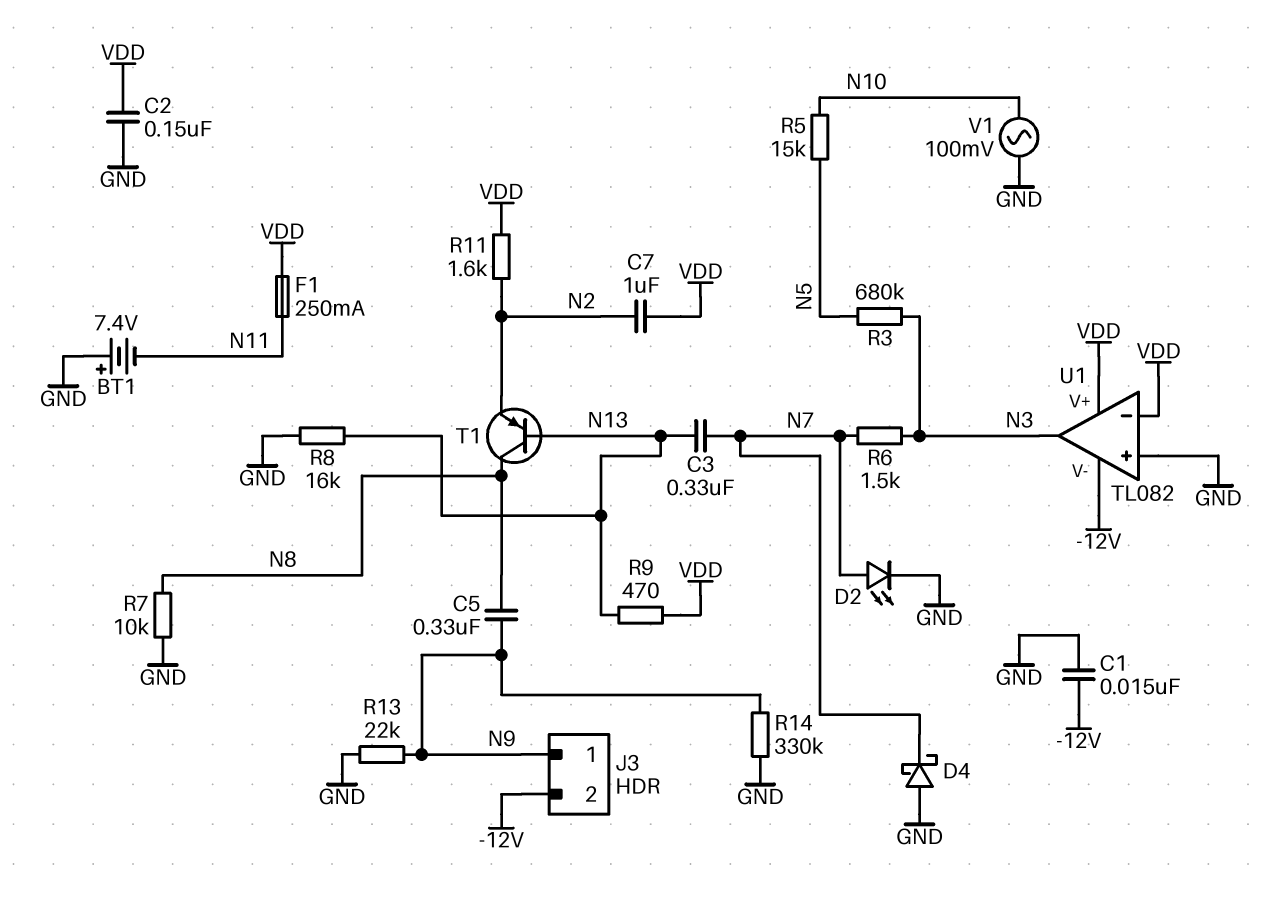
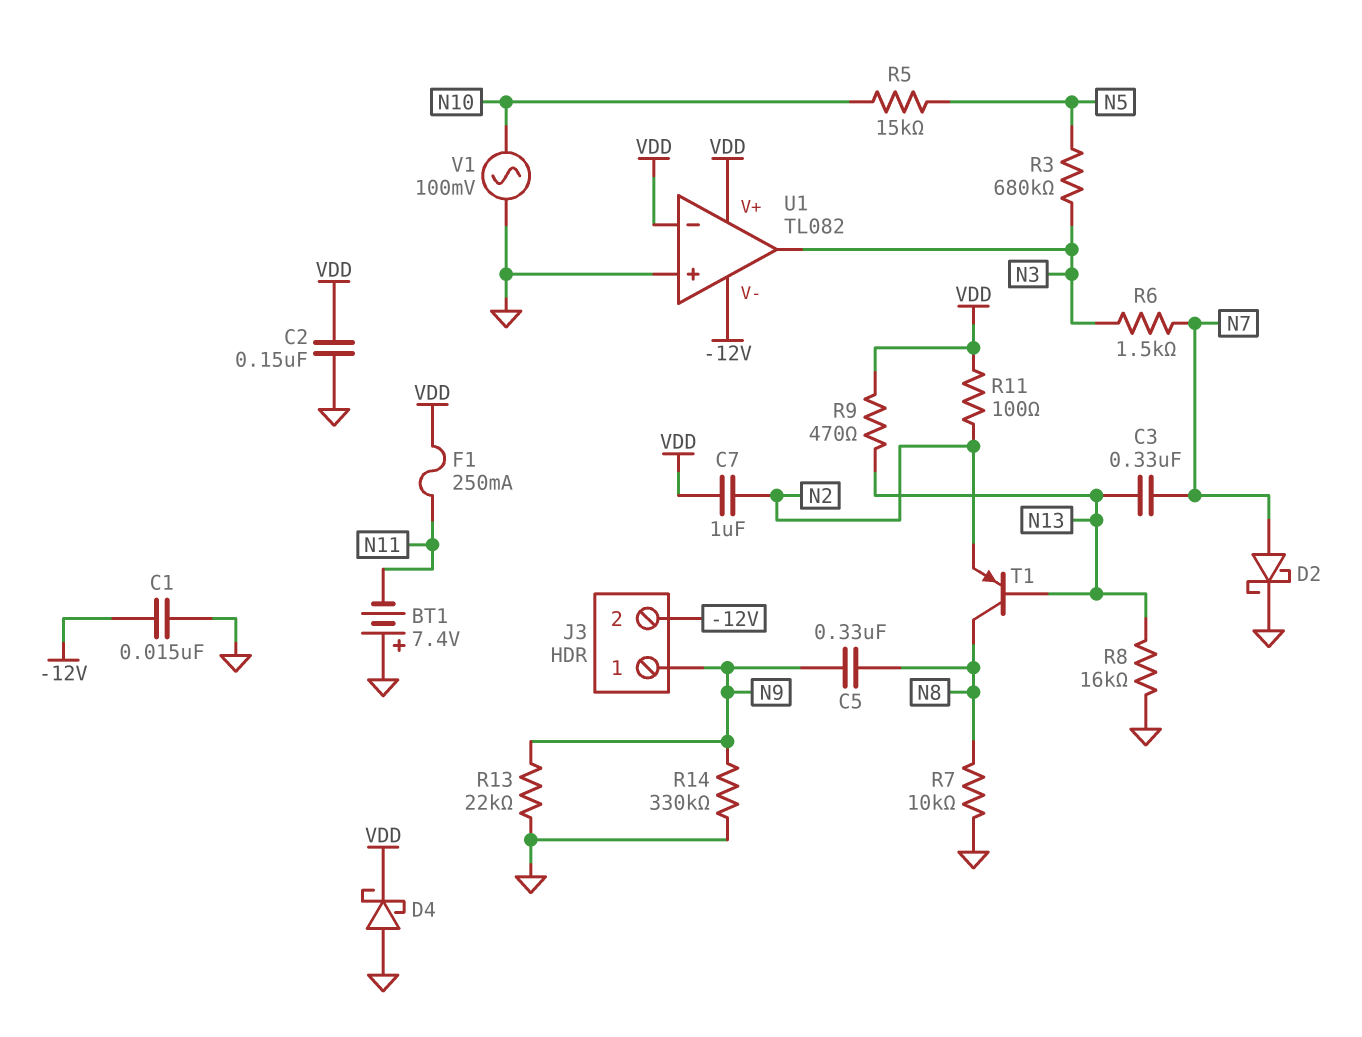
D2: LED (A N7, K GND) -> schottky (A N7, K GND)
D4: schottky (A GND, K N7) -> schottky (A GND, K VDD)
R11: 1.6k (N2, VDD) -> 100 (N2, VDD)

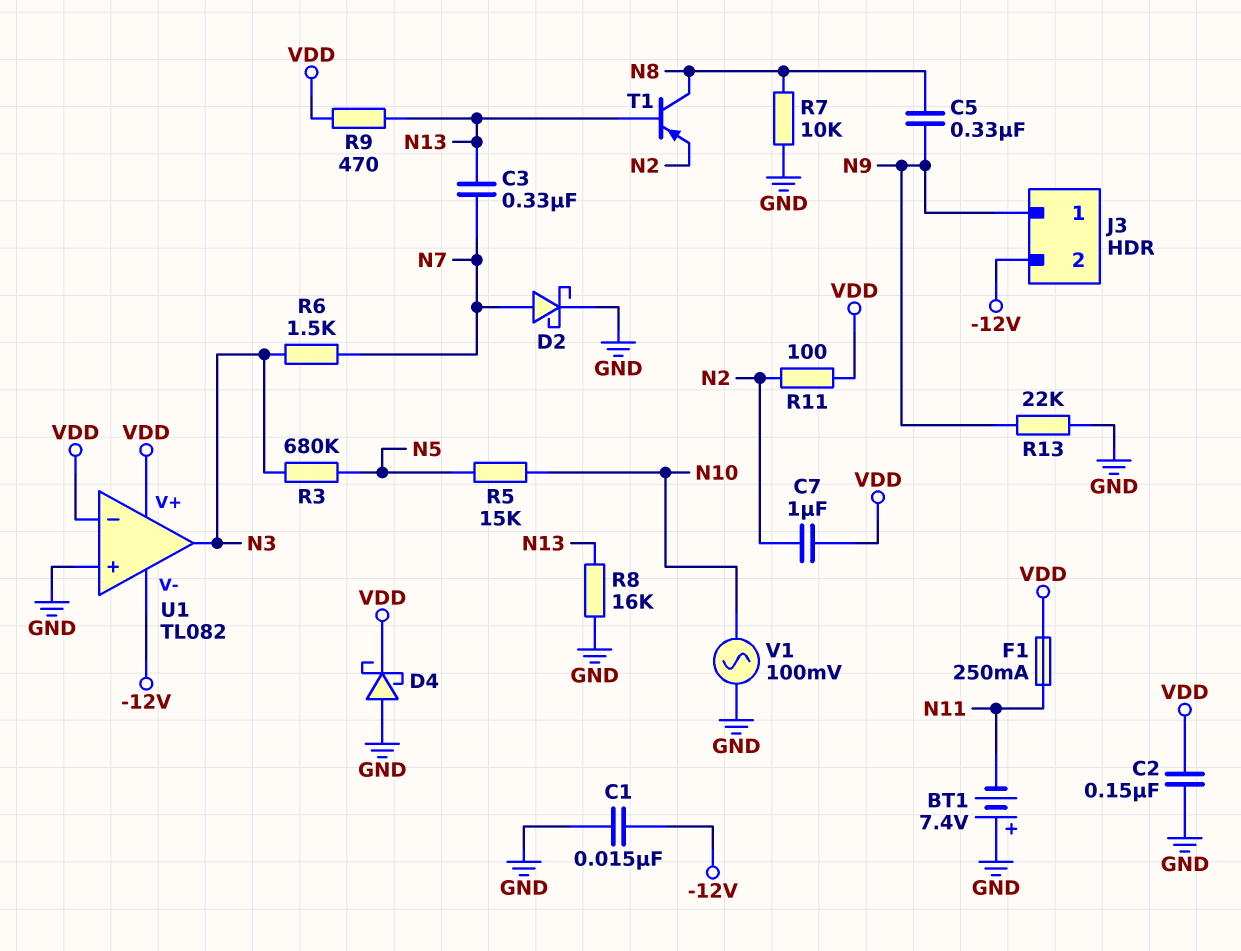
R14: 330k (GND, N9) -> none

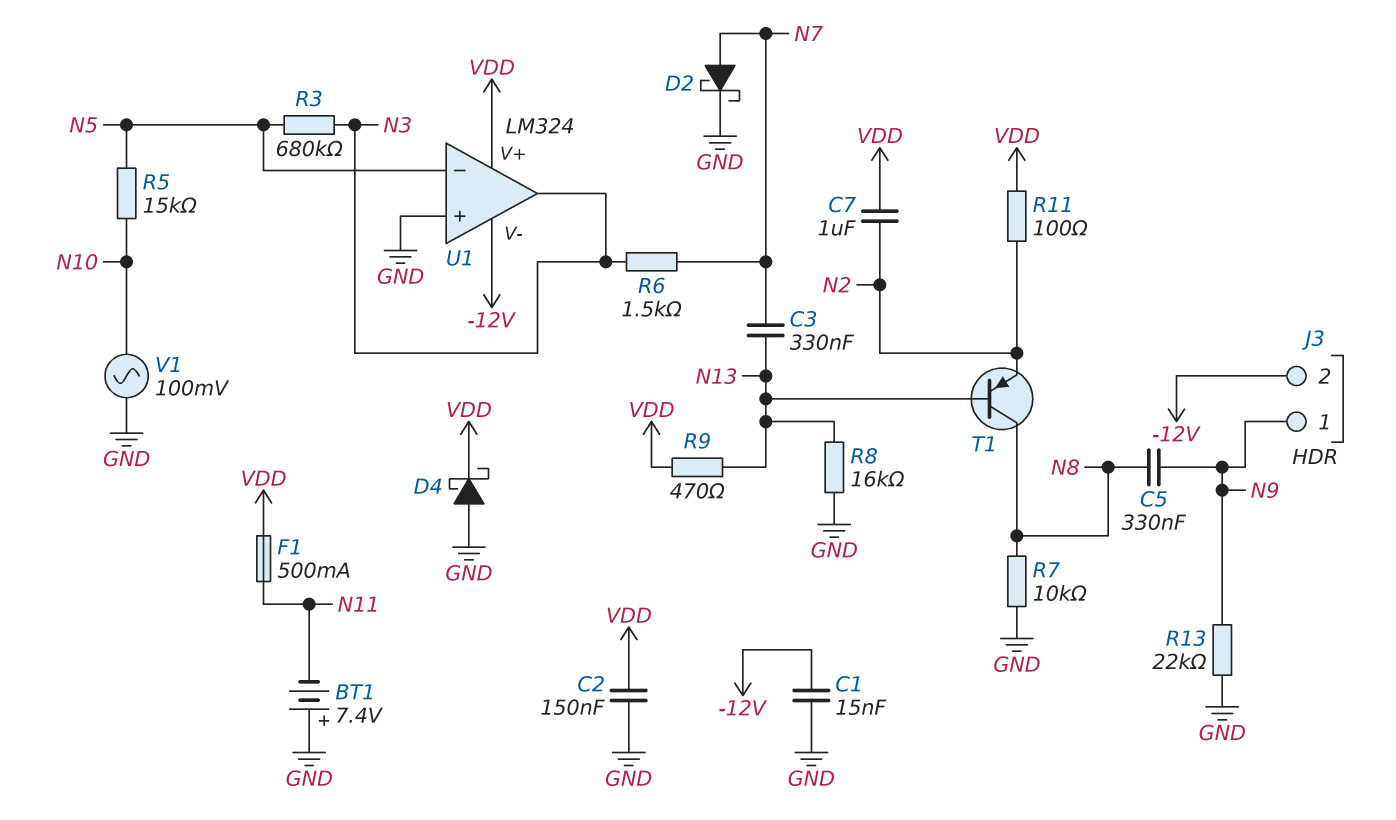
F1: 250mA (N11, VDD) -> 500mA (N11, VDD)
U1: TL082 -> LM324
U1 pin in-: VDD -> N5

